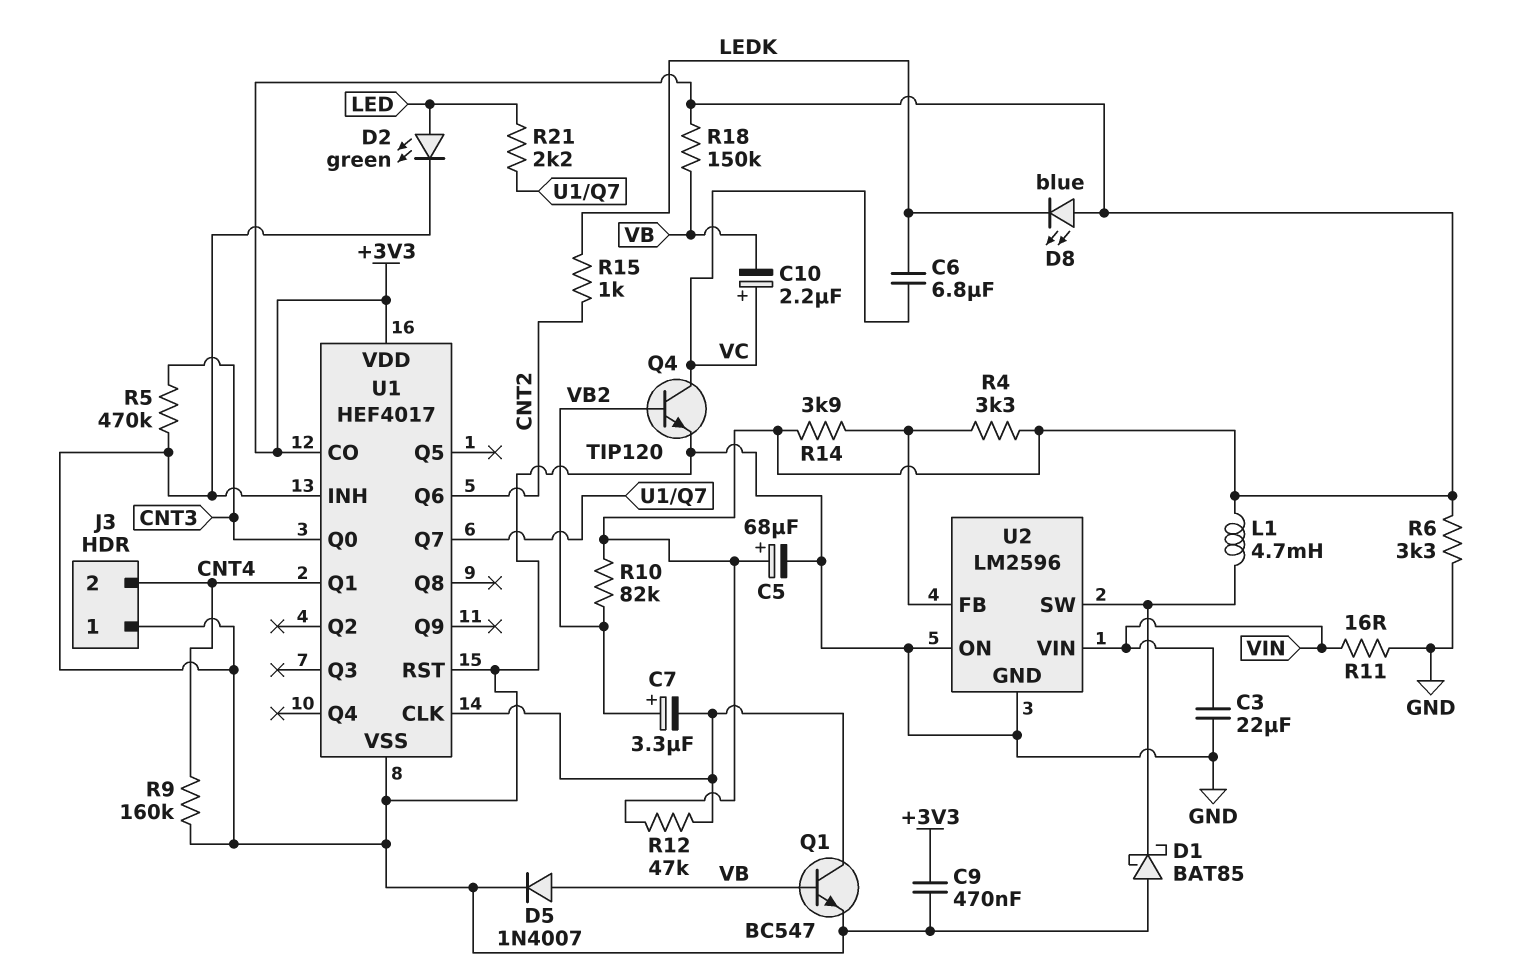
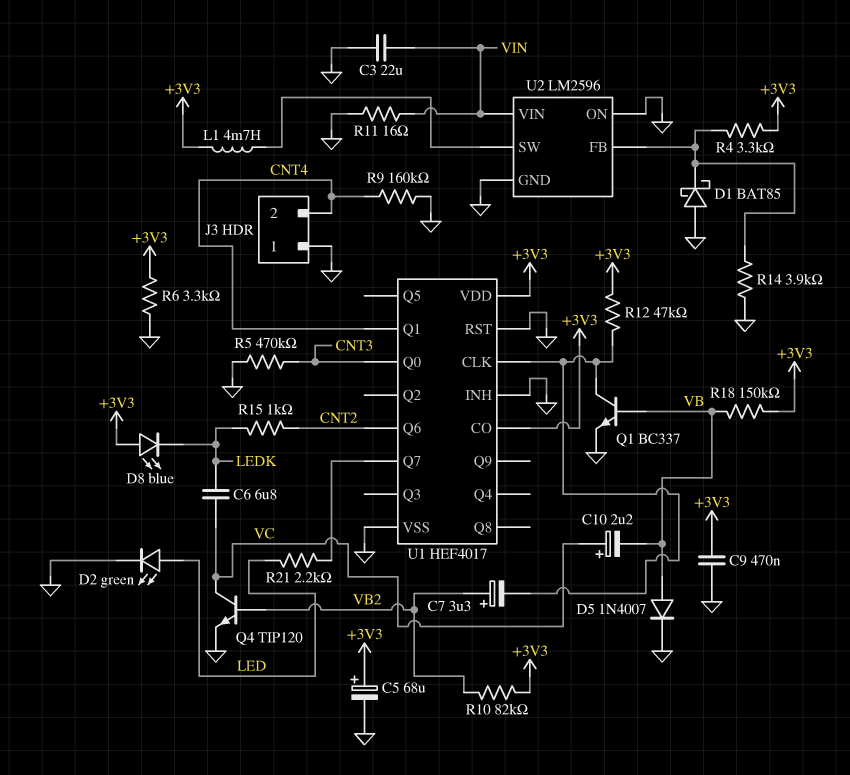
D1: schottky BAT85 (A GND, K U2/SW) -> schottky BAT85 (A GND, K U2/FB)
Q1: NPN BC547 (B VB, C U1/CLK, E GND) -> NPN BC337 (B VB, C U1/CLK, E GND)
R14: 3.9k (+3V3, U2/FB) -> 3.9k (GND, U2/FB)

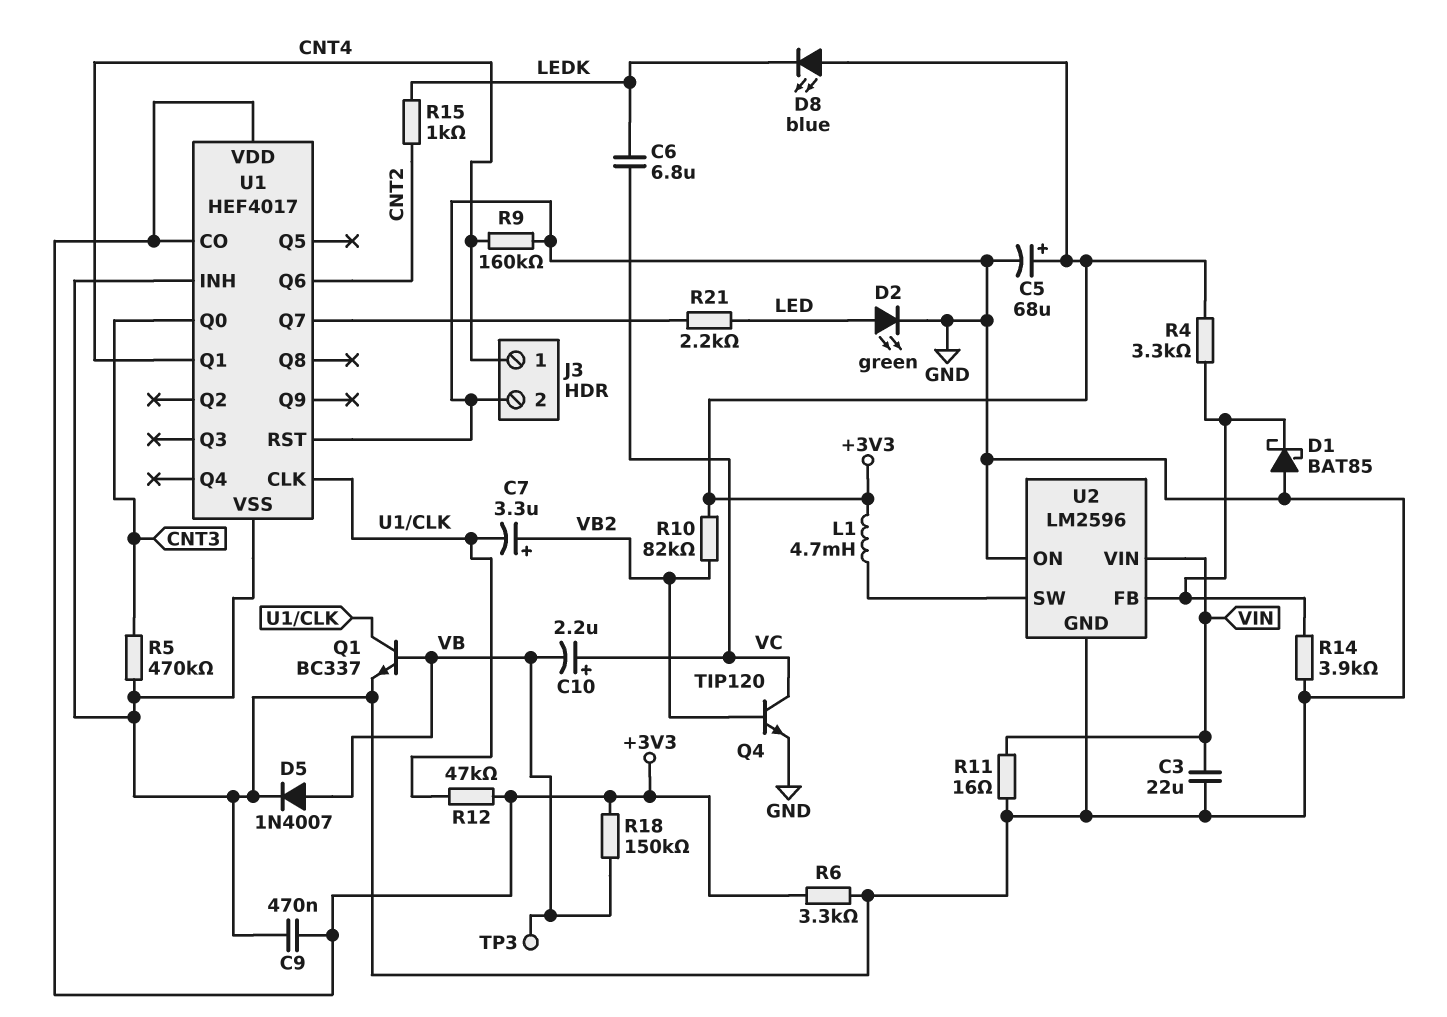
J3 pin 1: GND -> CNT4
J3 pin 2: CNT4 -> GND
TP3: none -> test point (VB)

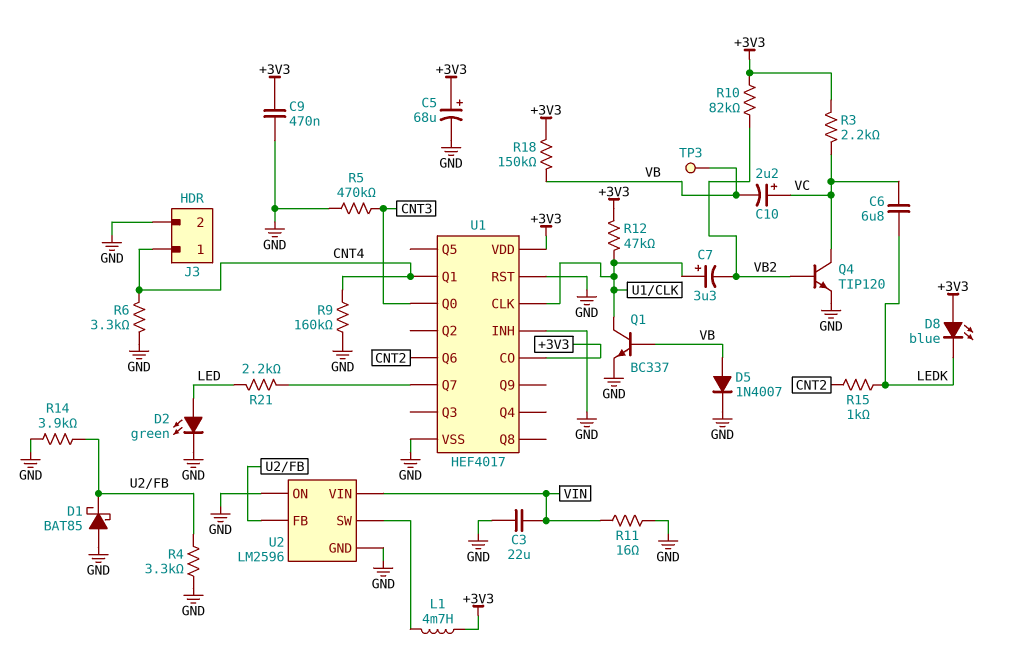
C7: 3.3uF (plus VB2, minus U1/CLK) -> 3.3uF (plus U1/CLK, minus VB2)
R3: none -> 2.2k (+3V3, VC)
R4: 3.3k (+3V3, U2/FB) -> 3.3k (GND, U2/FB)
R6: 3.3k (+3V3, GND) -> 3.3k (CNT4, GND)

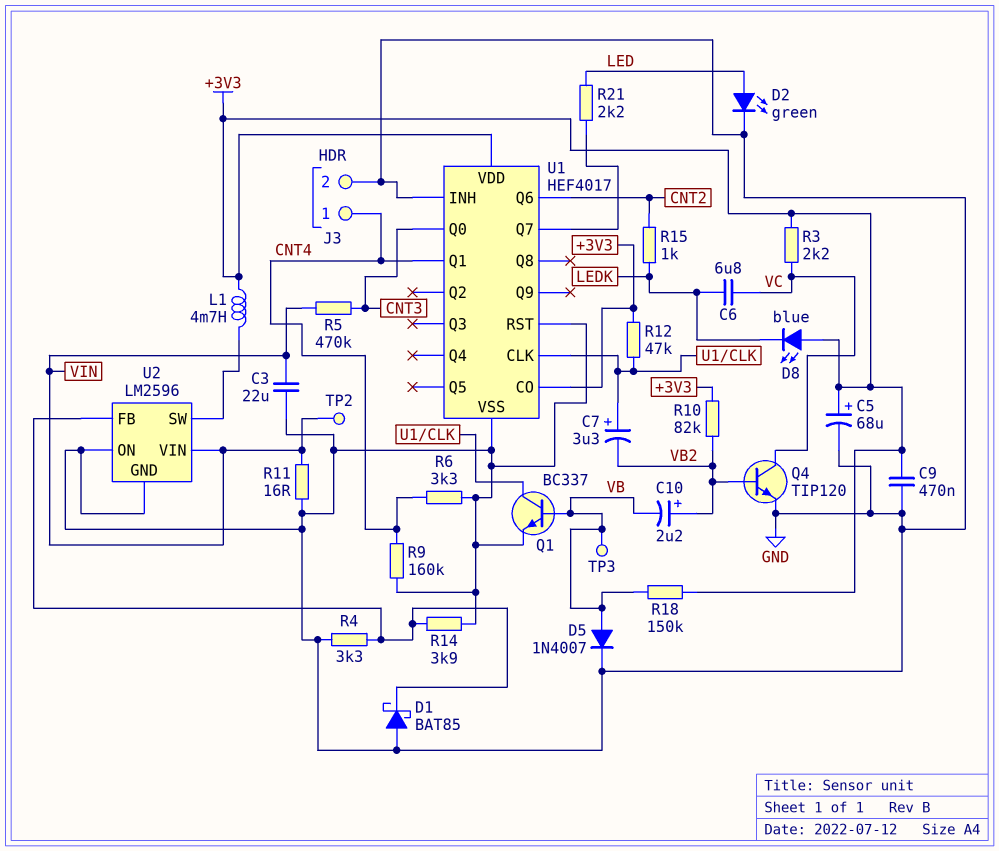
C10: 2.2uF (plus VC, minus VB) -> 2.2uF (plus VB2, minus VB)
R5: 470k (CNT3, GND) -> 470k (CNT3, VIN)
TP2: none -> test point (VIN)

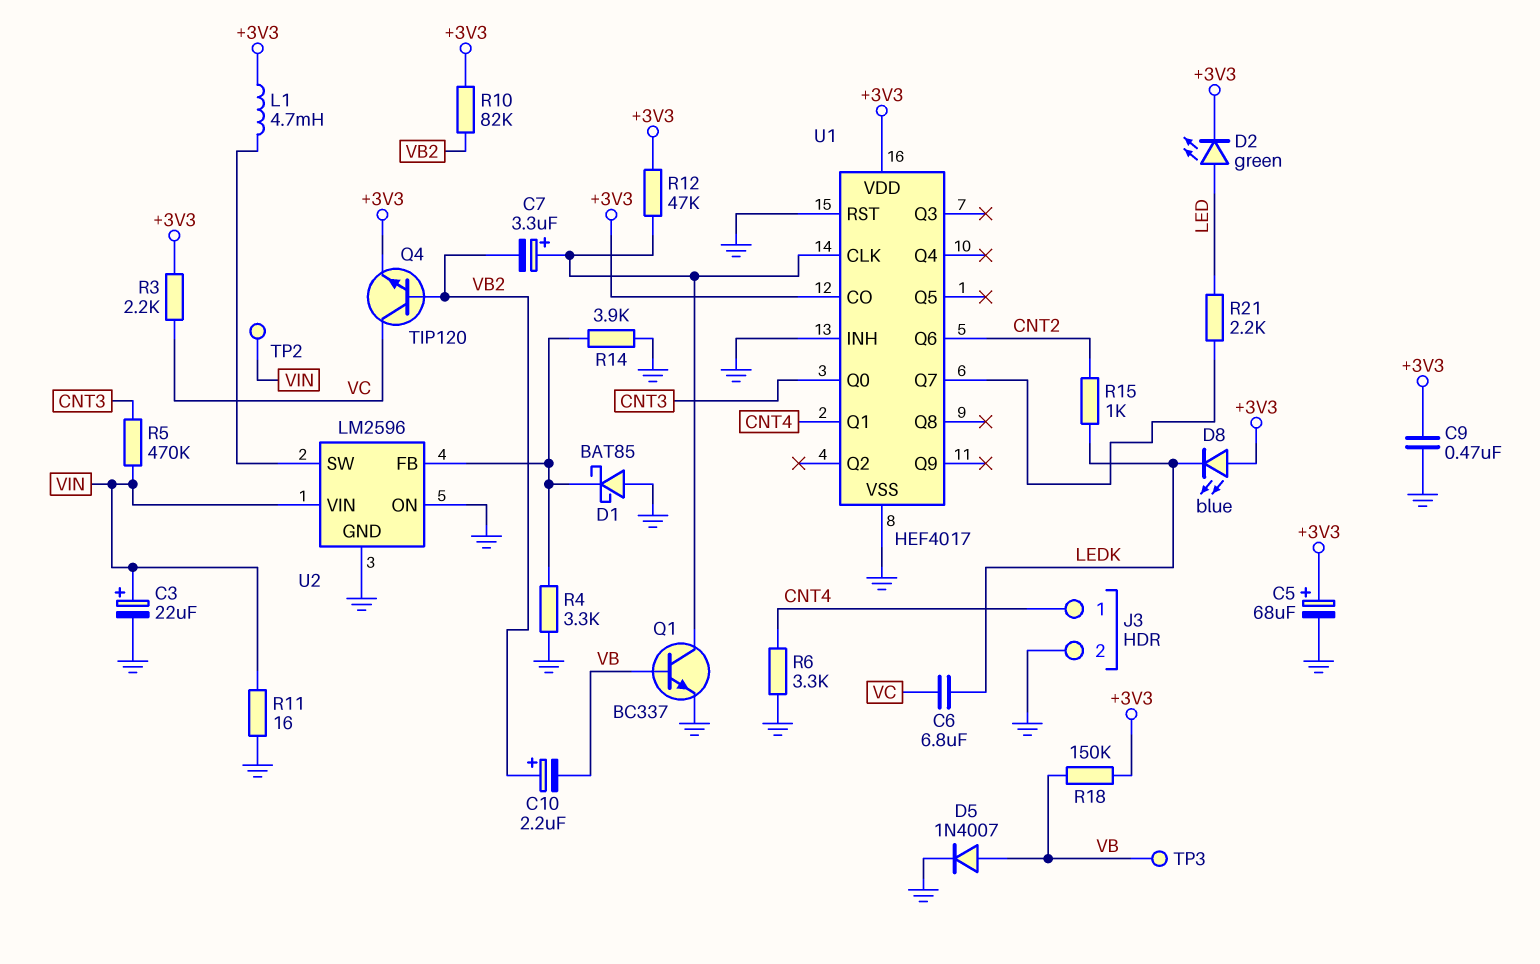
C3: 22uF (GND, VIN) -> 22uF (plus VIN, minus GND)
D2: LED green (A LED, K GND) -> LED green (A LED, K +3V3)
Q4: NPN TIP120 (B VB2, C VC, E GND) -> NPN TIP120 (B VB2, C VC, E +3V3)
R9: 160k (CNT4, GND) -> none

